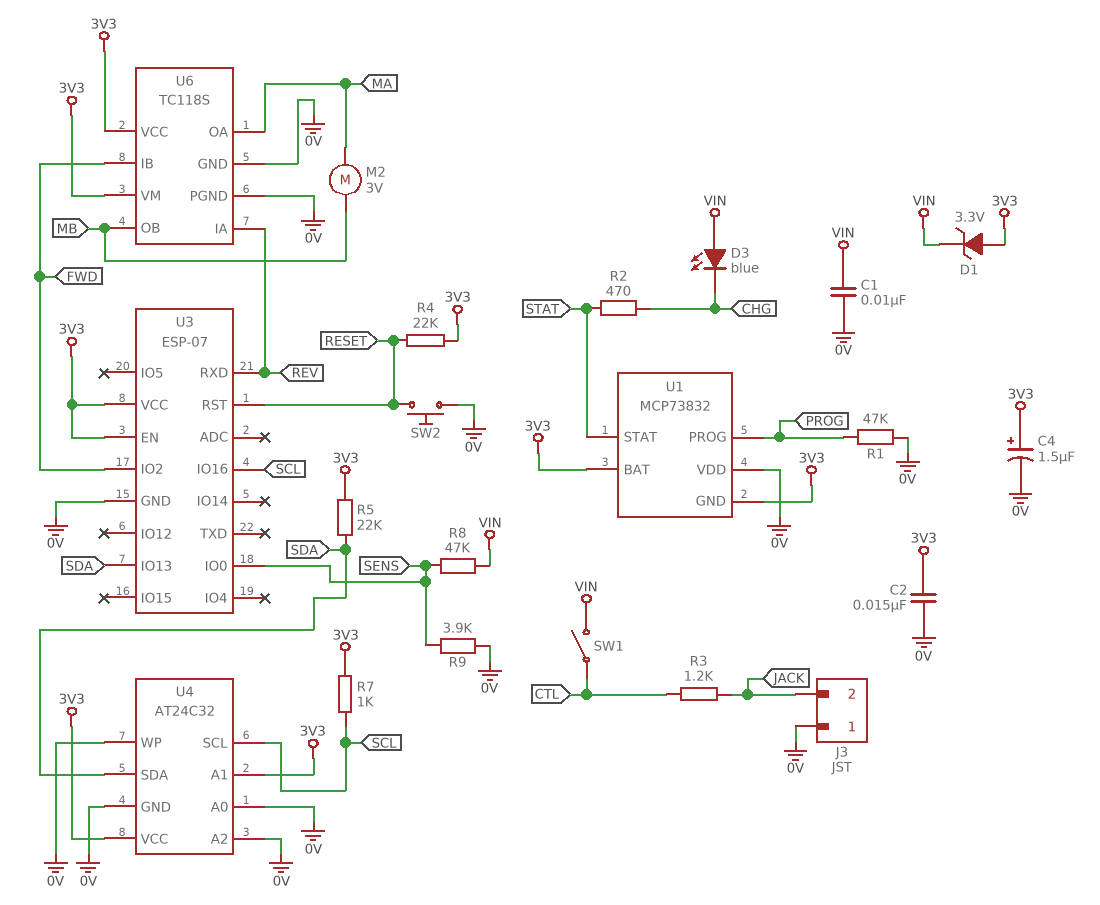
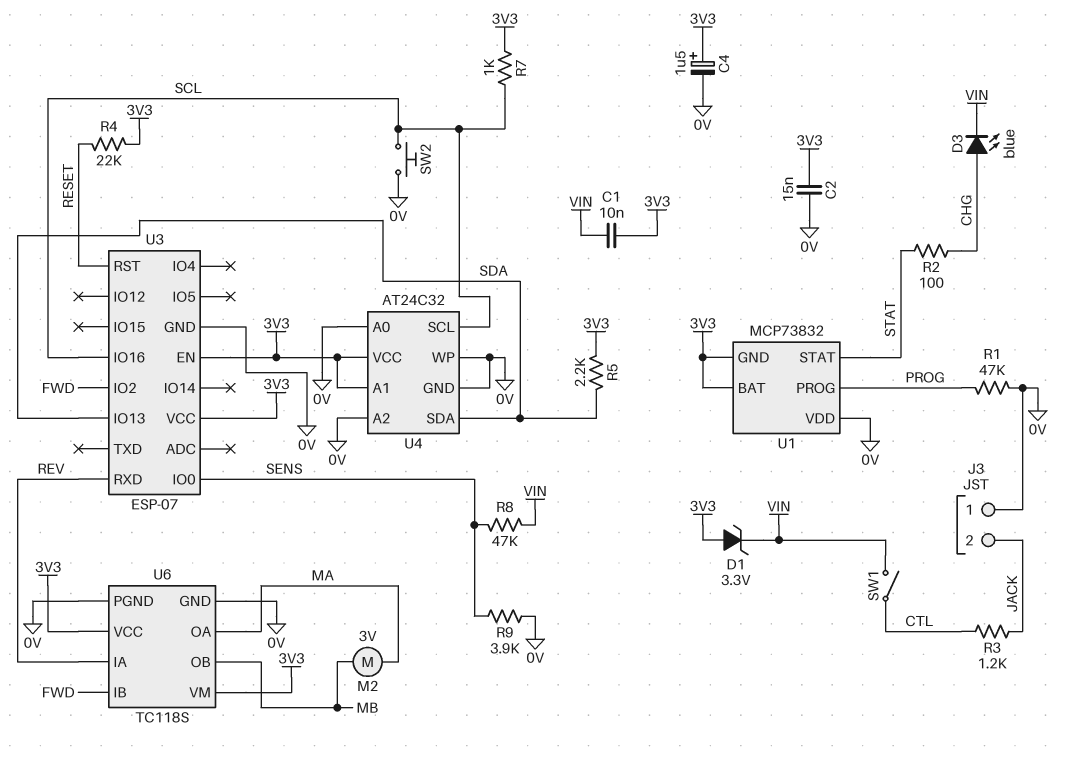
C1: 10nF (0V, VIN) -> 10nF (3V3, VIN)
D3: LED blue (A VIN, K CHG) -> LED blue (A CHG, K VIN)
R2: 470 (CHG, STAT) -> 100 (CHG, STAT)
R5: 22k (3V3, SDA) -> 2.2k (3V3, SDA)
SW2: button (0V, RESET) -> button (0V, SCL)

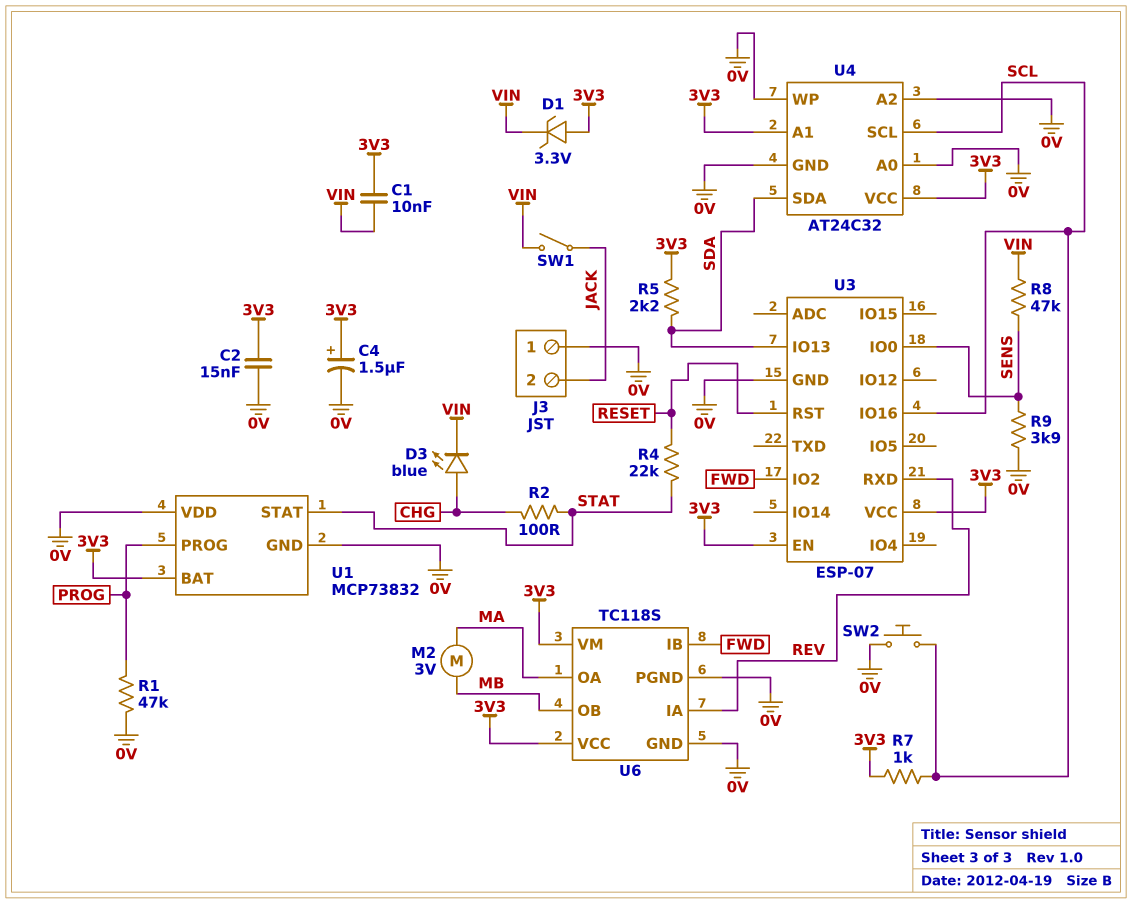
R3: 1.2k (CTL, JACK) -> none
R4: 22k (3V3, RESET) -> 22k (RESET, STAT)
SW1: switch (CTL, VIN) -> switch (JACK, VIN)
U1 pin GND: 3V3 -> 0V

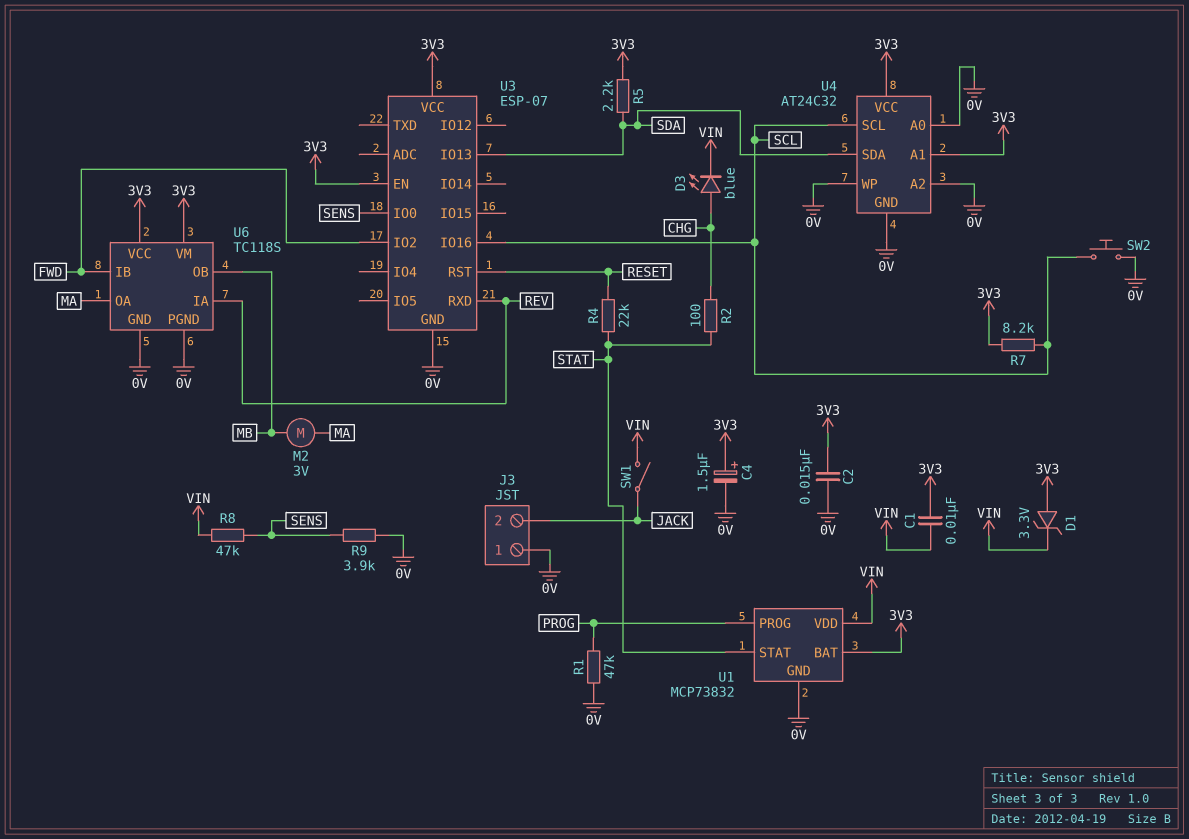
R7: 1k (3V3, SCL) -> 8.2k (3V3, SCL)
U1 pin VDD: 0V -> VIN

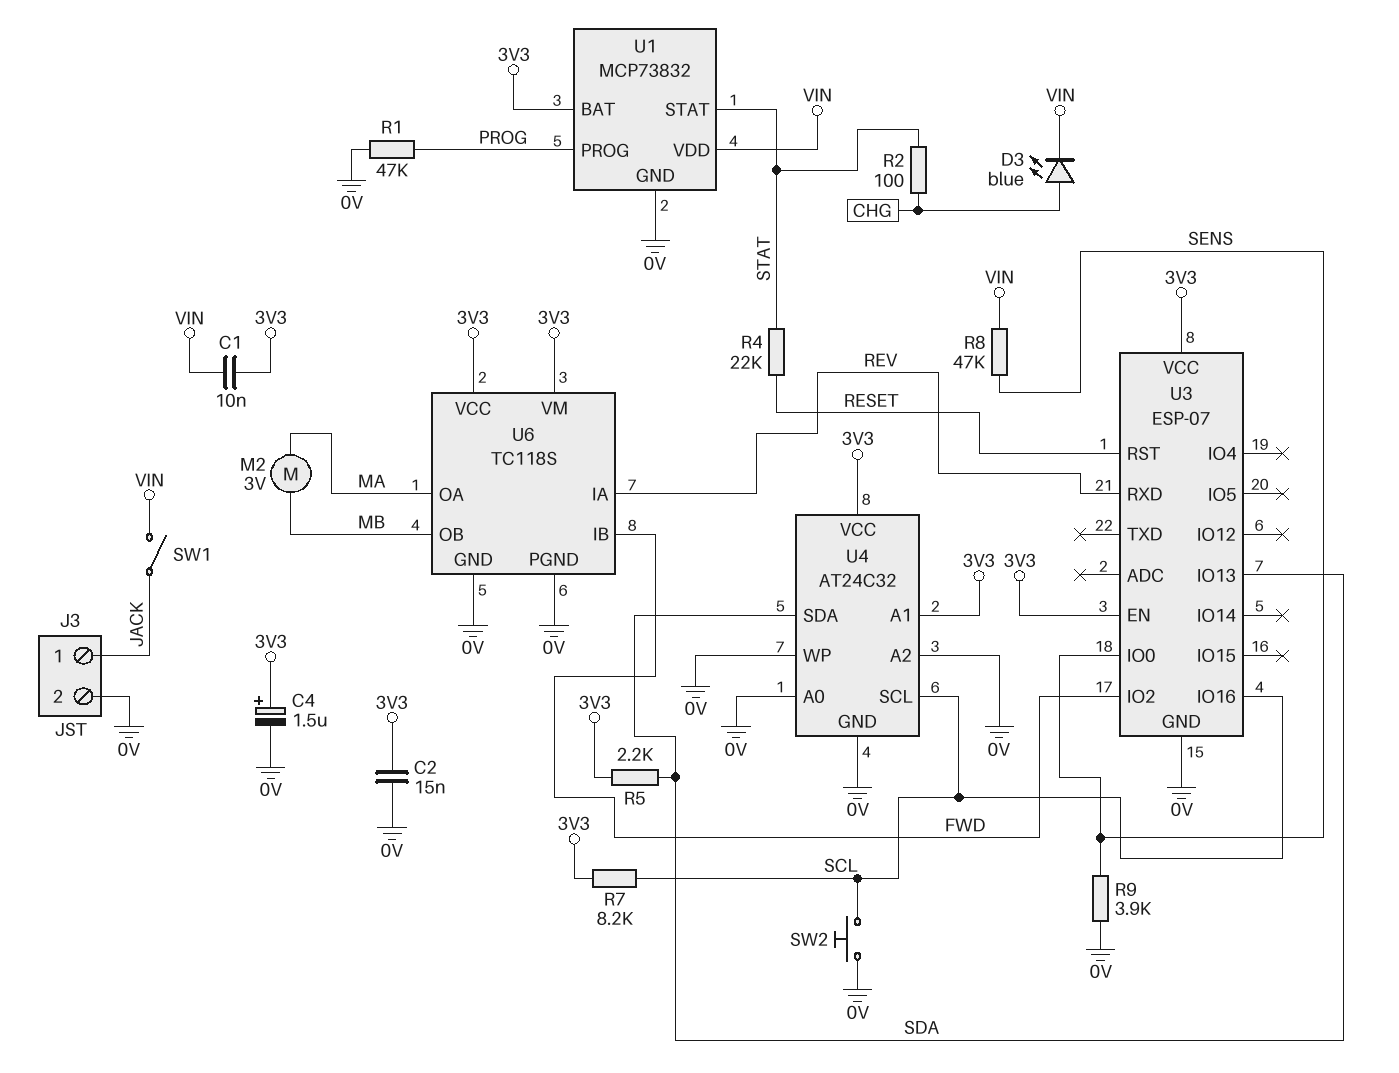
D1: zener 3.3V (A 3V3, K VIN) -> none
J3 pin 1: 0V -> JACK
J3 pin 2: JACK -> 0V

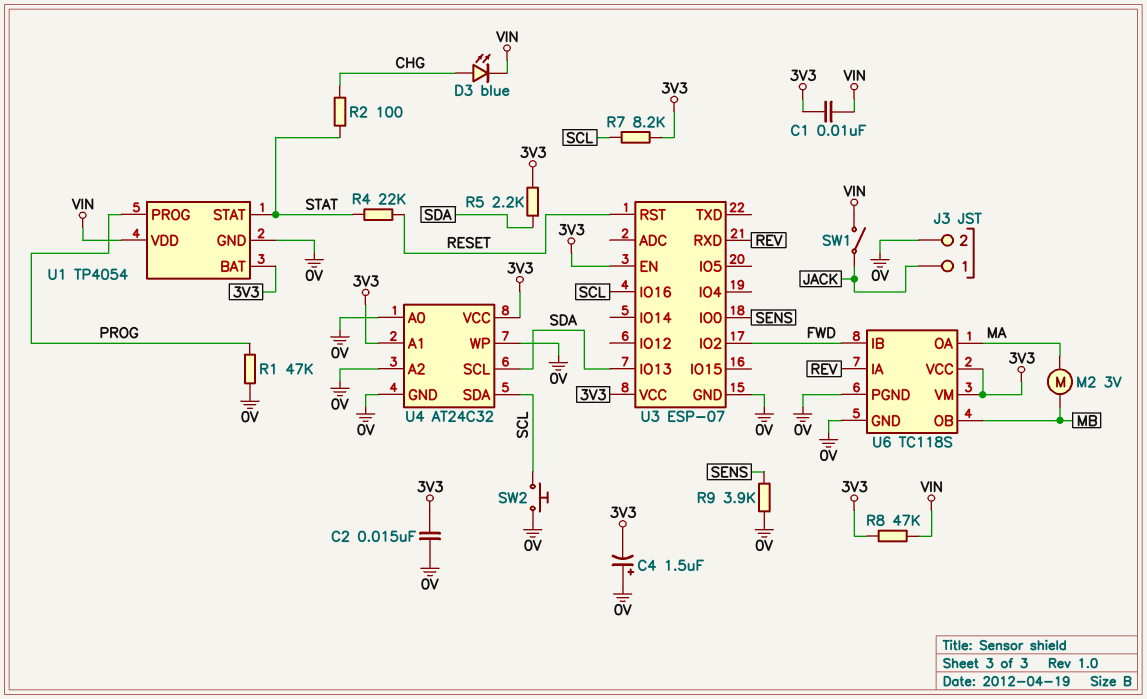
C4: 1.5uF (plus 3V3, minus 0V) -> 1.5uF (plus 0V, minus 3V3)
R8: 47k (SENS, VIN) -> 47k (3V3, VIN)
U1: MCP73832 -> TP4054
U4 pin SCL: SCL -> SDA
U4 pin SDA: SDA -> SCL

